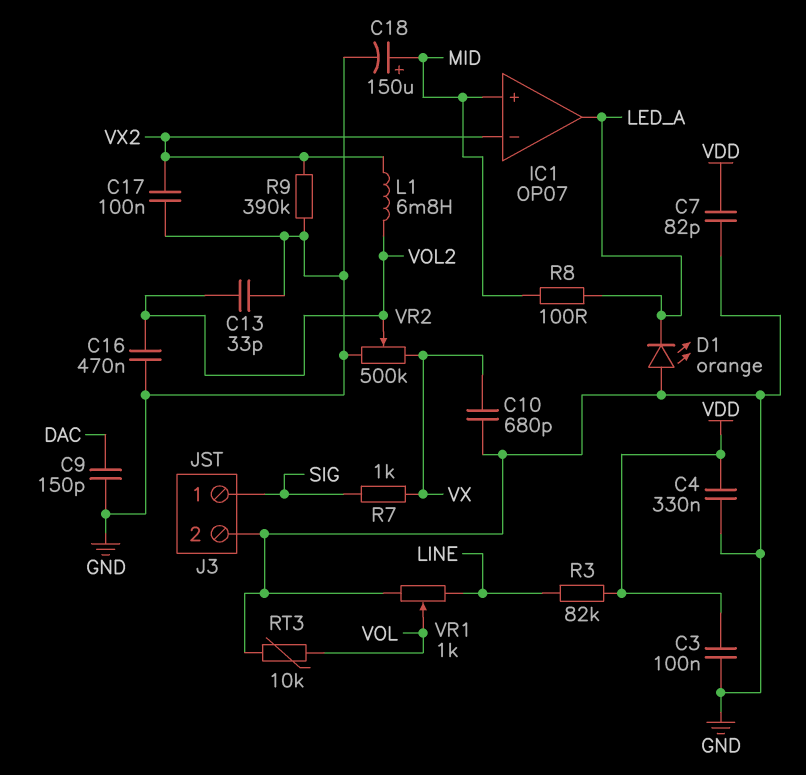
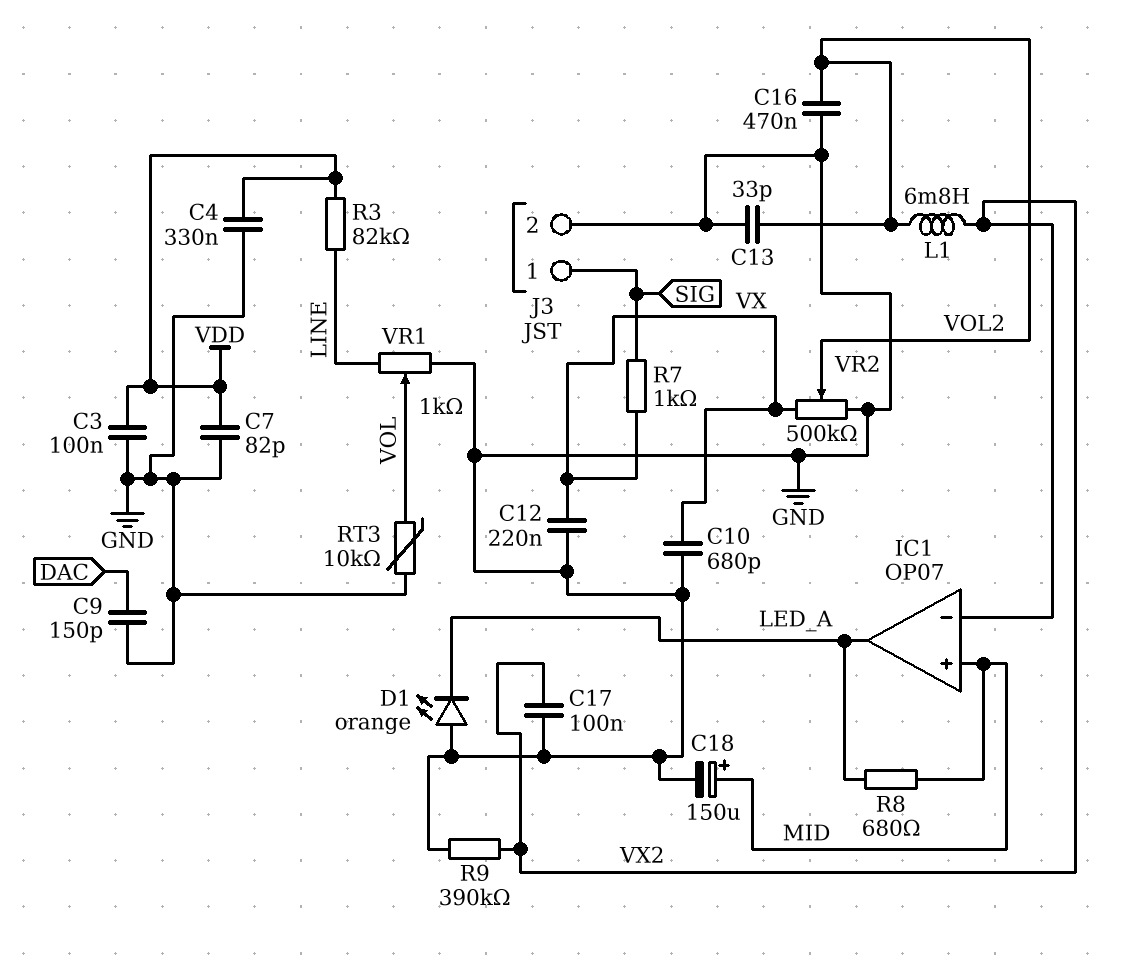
C12: none -> 220nF (GND, VX)
R8: 100 (LED_A, MID) -> 680 (LED_A, MID)

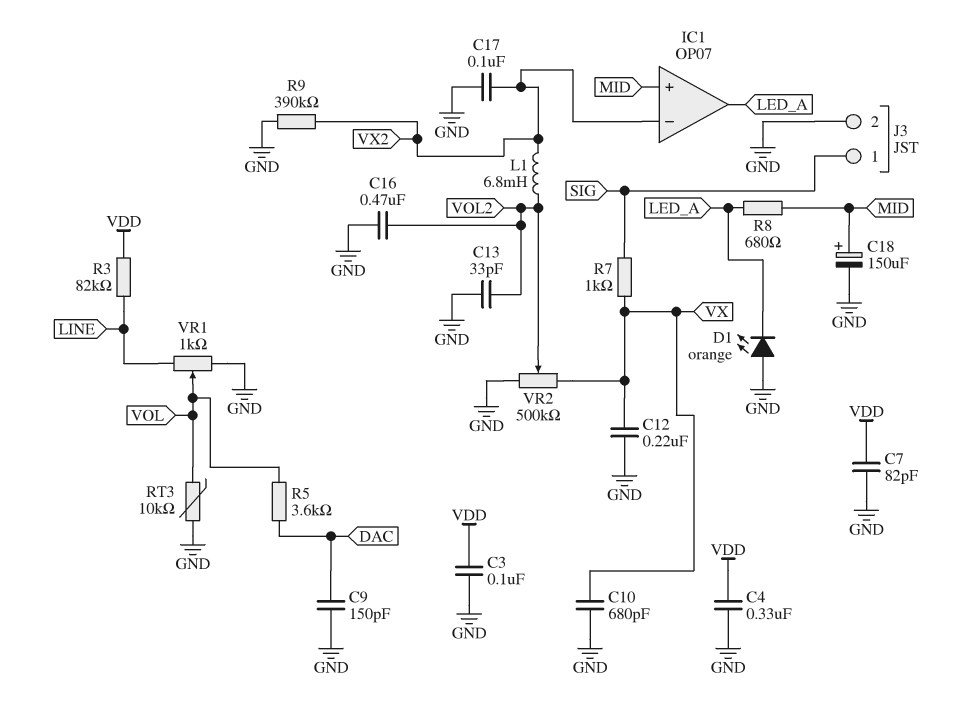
R5: none -> 3.6k (DAC, VOL)

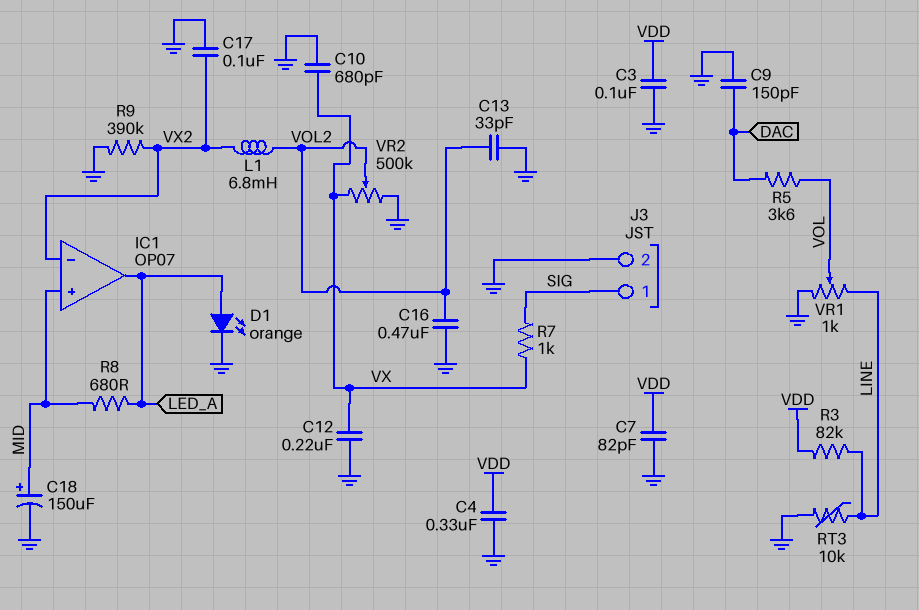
D1: LED orange (A GND, K LED_A) -> LED orange (A LED_A, K GND)
RT3: 10k (GND, VOL) -> 10k (GND, LINE)

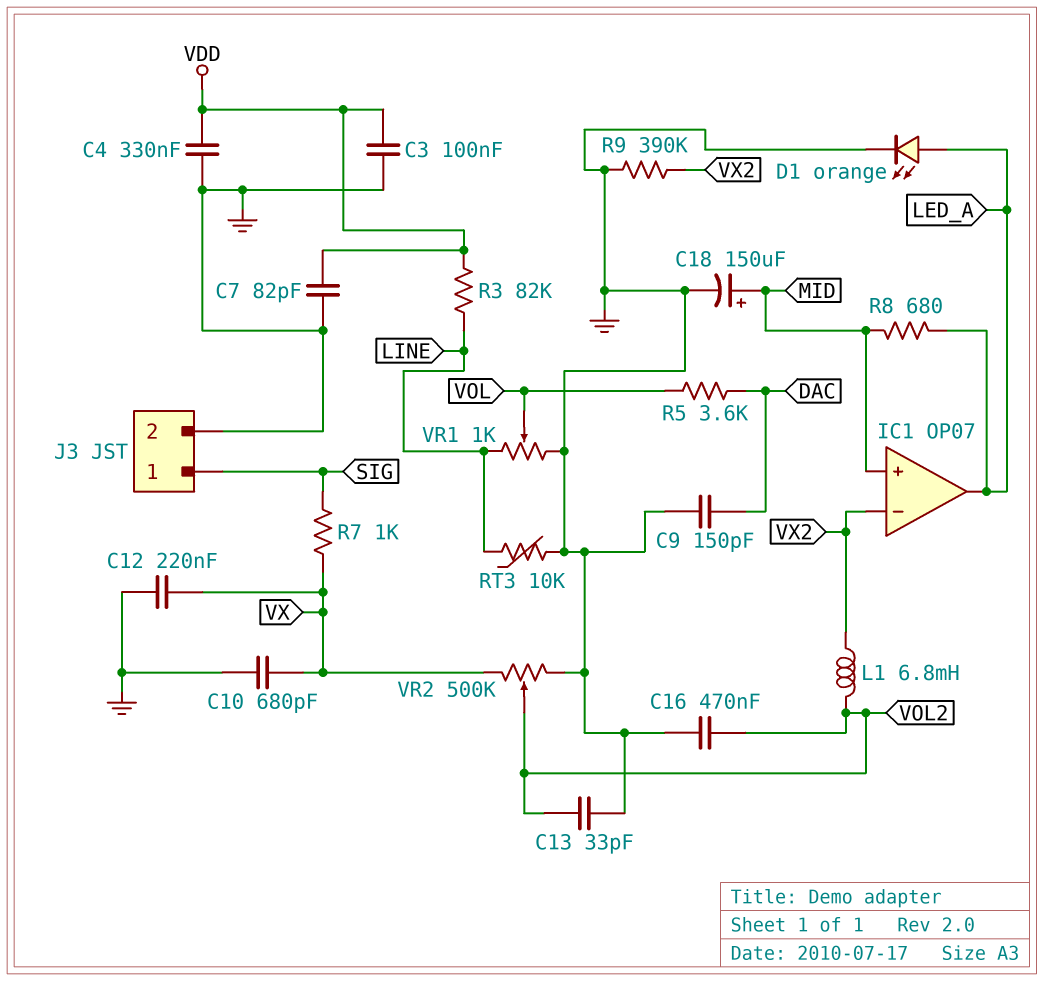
C17: 100nF (GND, VX2) -> none

